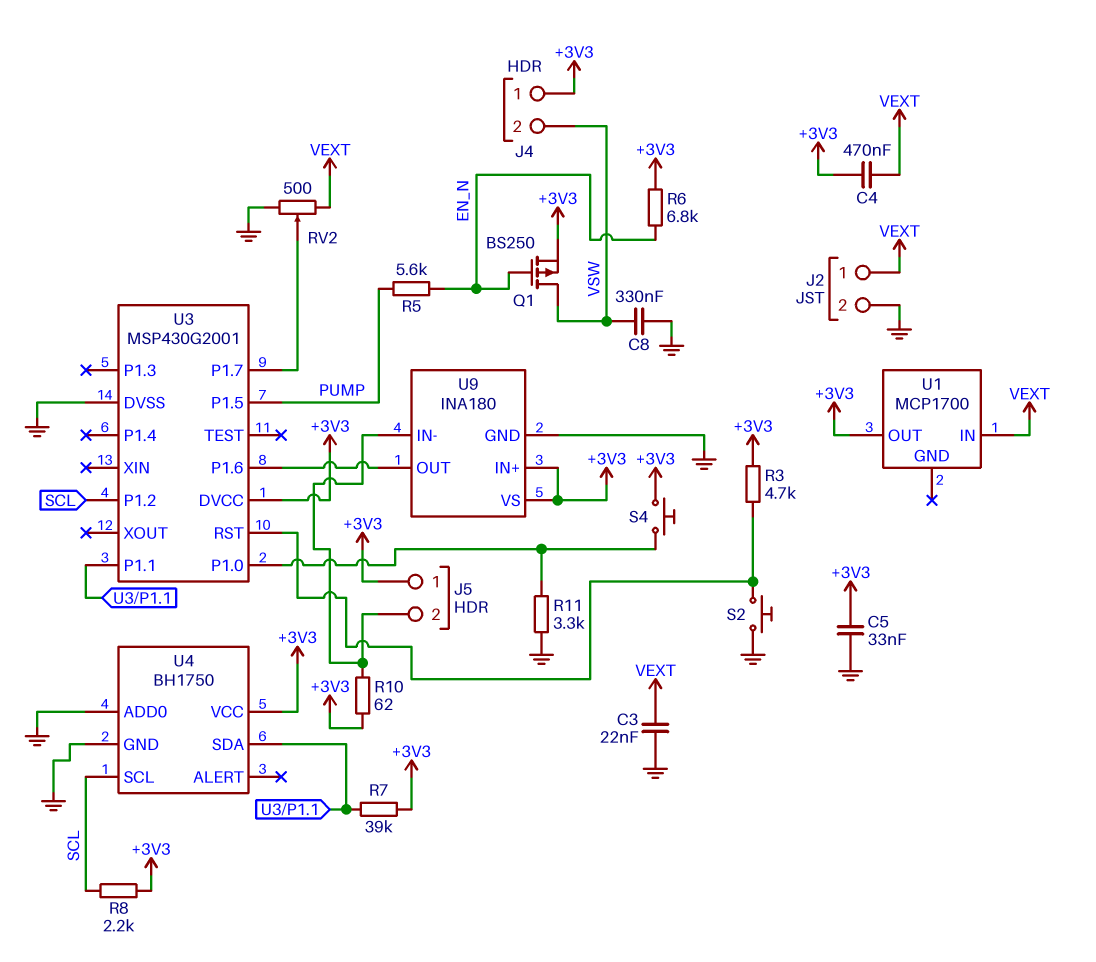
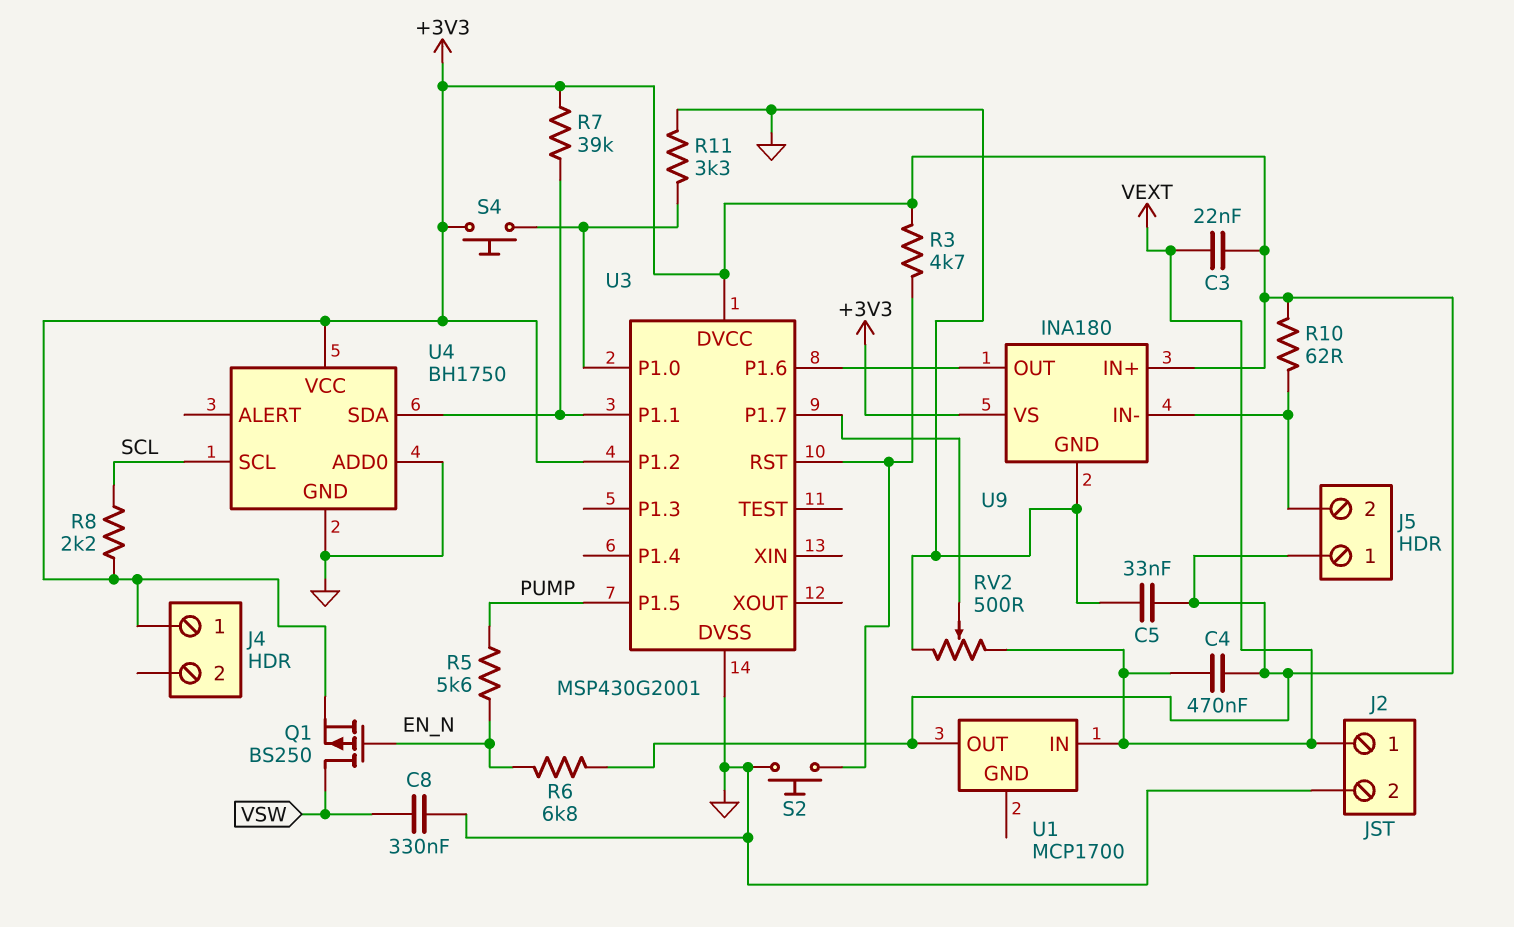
C3: 22nF (GND, VEXT) -> 22nF (+3V3, VEXT)
J4 pin 2: VSW -> none
U3 pin P1.2: SCL -> +3V3

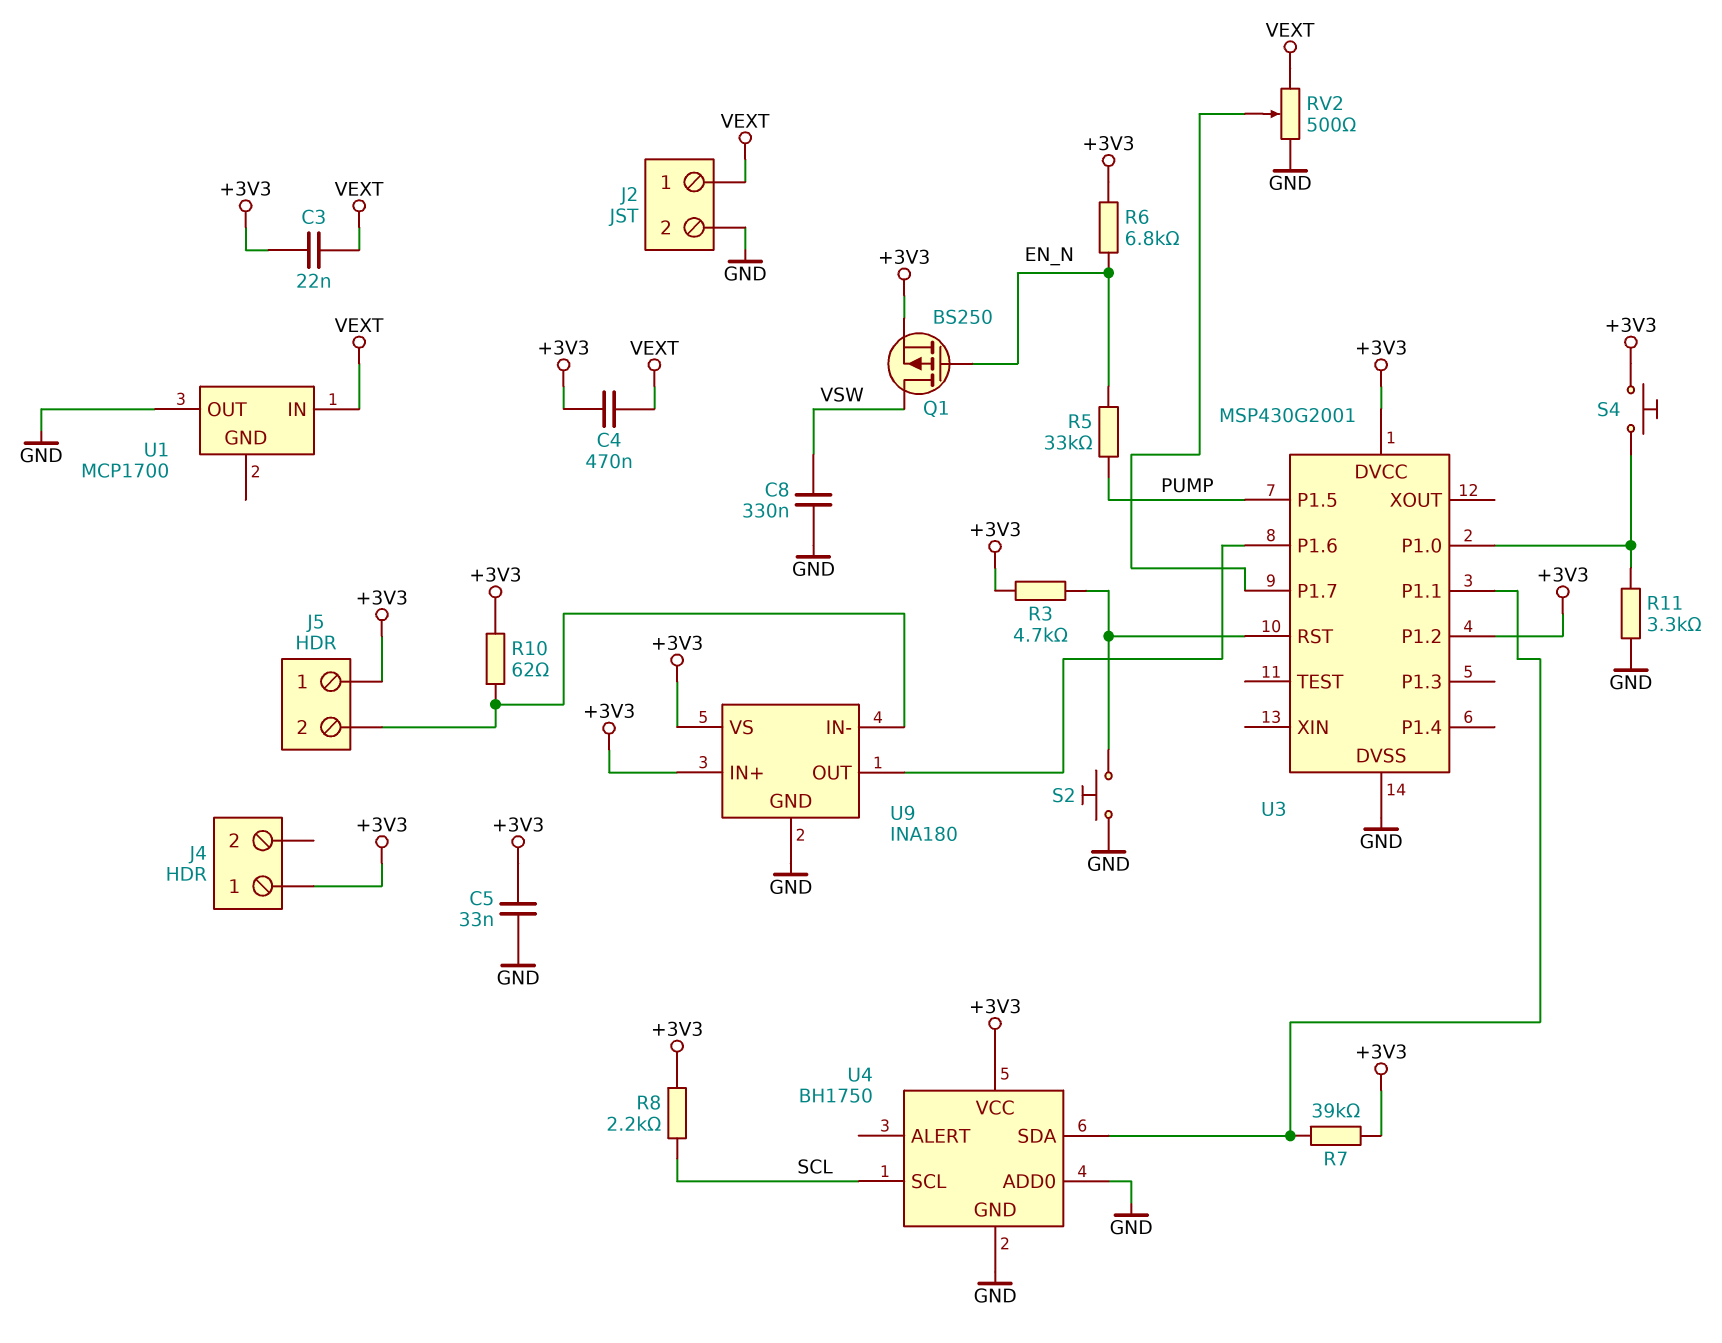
R5: 5.6k (EN_N, PUMP) -> 33k (EN_N, PUMP)
U1 pin OUT: +3V3 -> GND

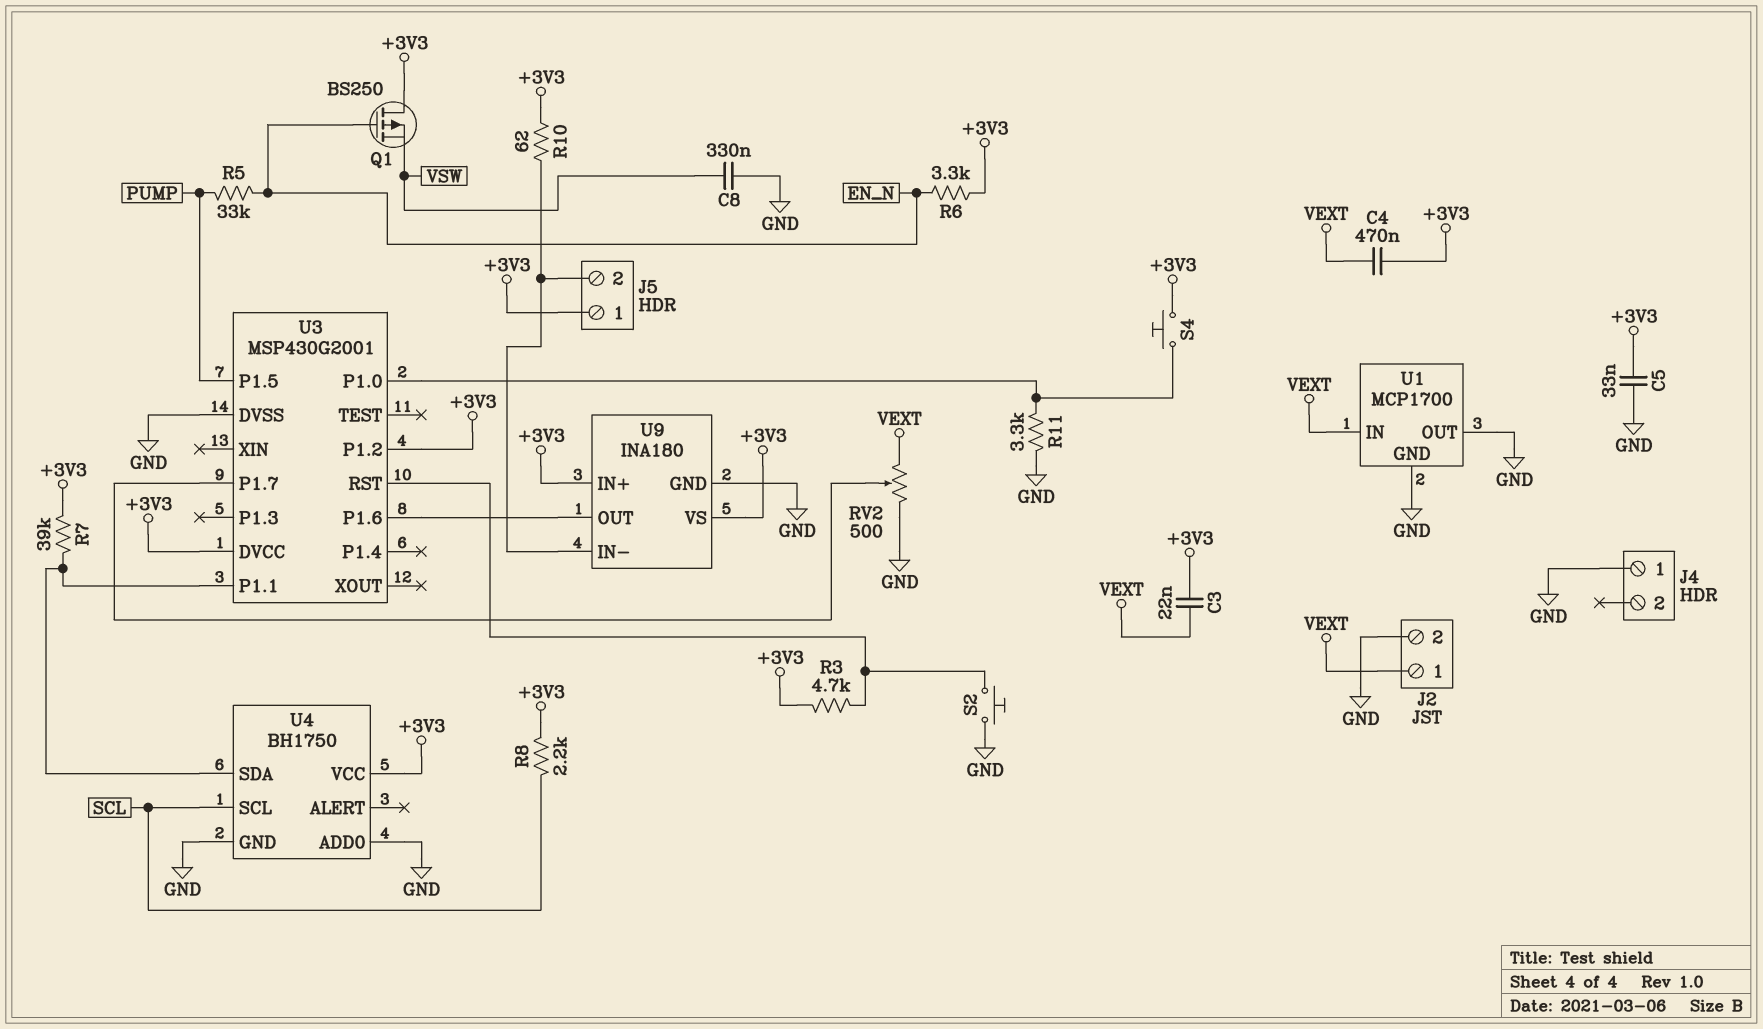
J4 pin 1: +3V3 -> GND
Q1: PMOS BS250 (G EN_N, D VSW, S +3V3) -> PMOS BS250 (G EN_N, D +3V3, S VSW)
R6: 6.8k (+3V3, EN_N) -> 3.3k (+3V3, EN_N)
U1 pin GND: none -> GND

